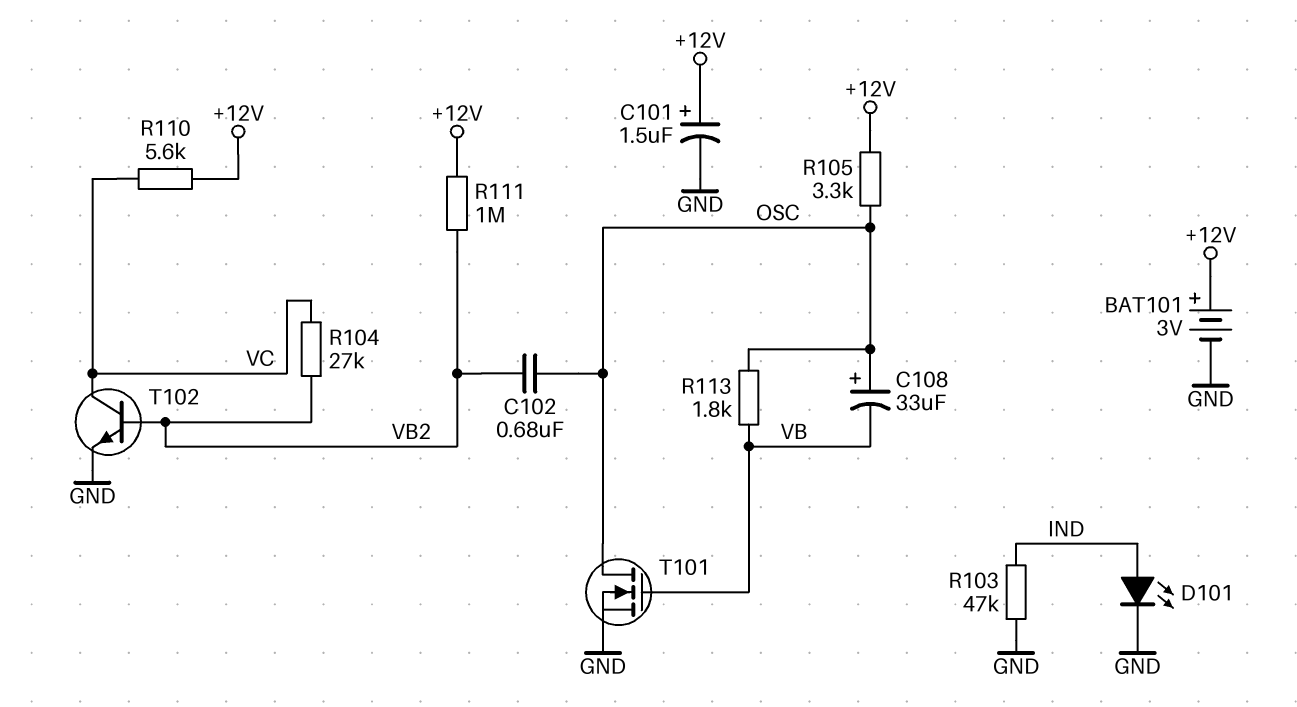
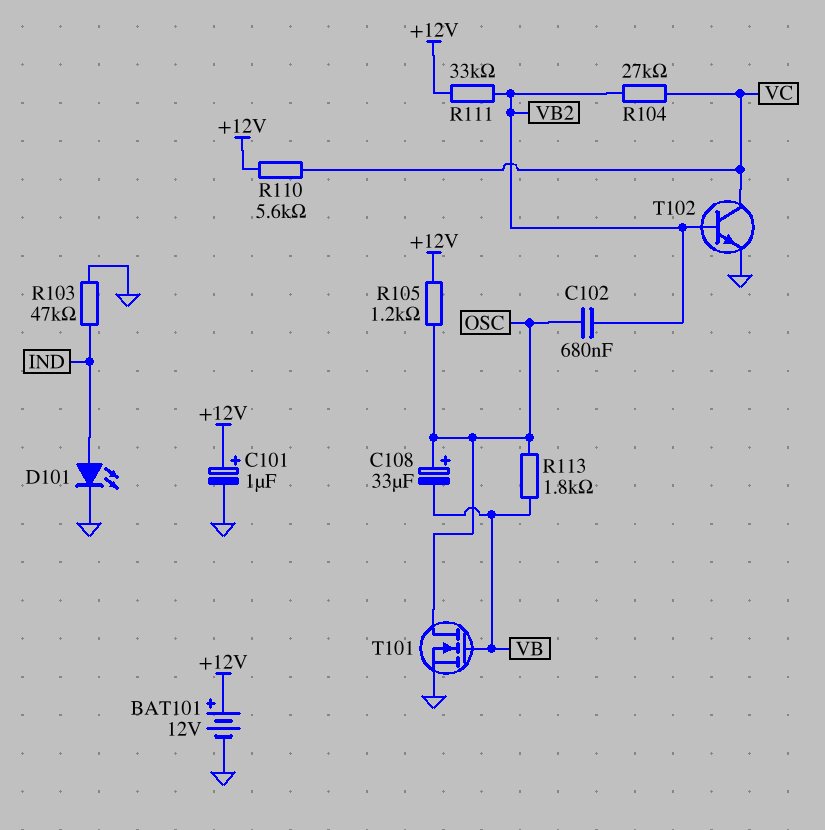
BAT101: 3V (plus +12V, minus GND) -> 12V (plus +12V, minus GND)
C101: 1.5uF (plus +12V, minus GND) -> 1uF (plus +12V, minus GND)
R105: 3.3k (+12V, OSC) -> 1.2k (+12V, OSC)
R111: 1M (+12V, VB2) -> 33k (+12V, VB2)

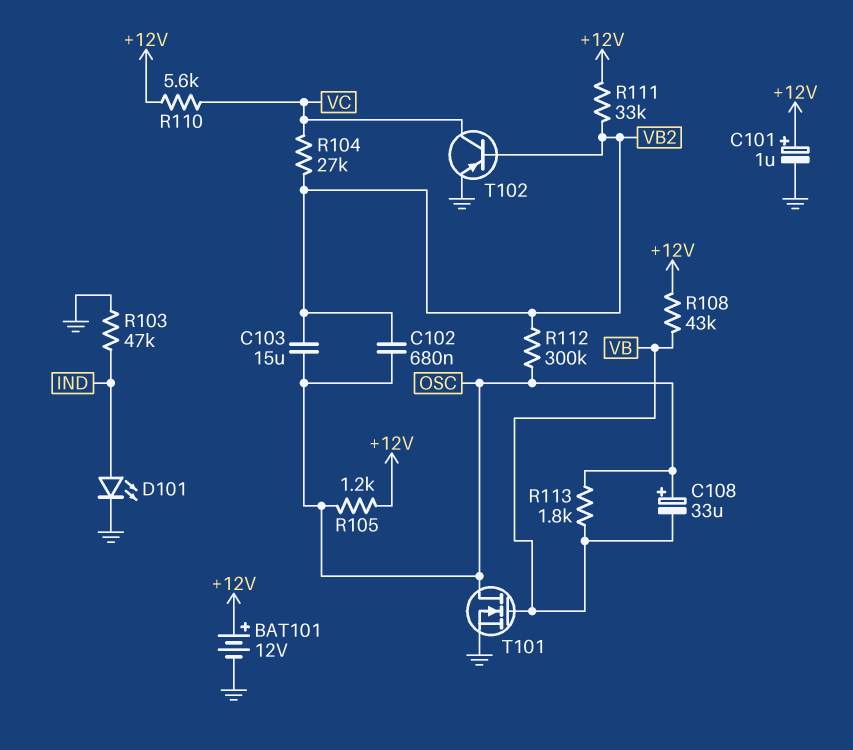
C103: none -> 15uF (OSC, VB2)
R108: none -> 43k (+12V, VB)
R112: none -> 300k (OSC, VB2)
T102: NPN (B VB2, C VC, E GND) -> PNP (B VB2, C VC, E GND)

